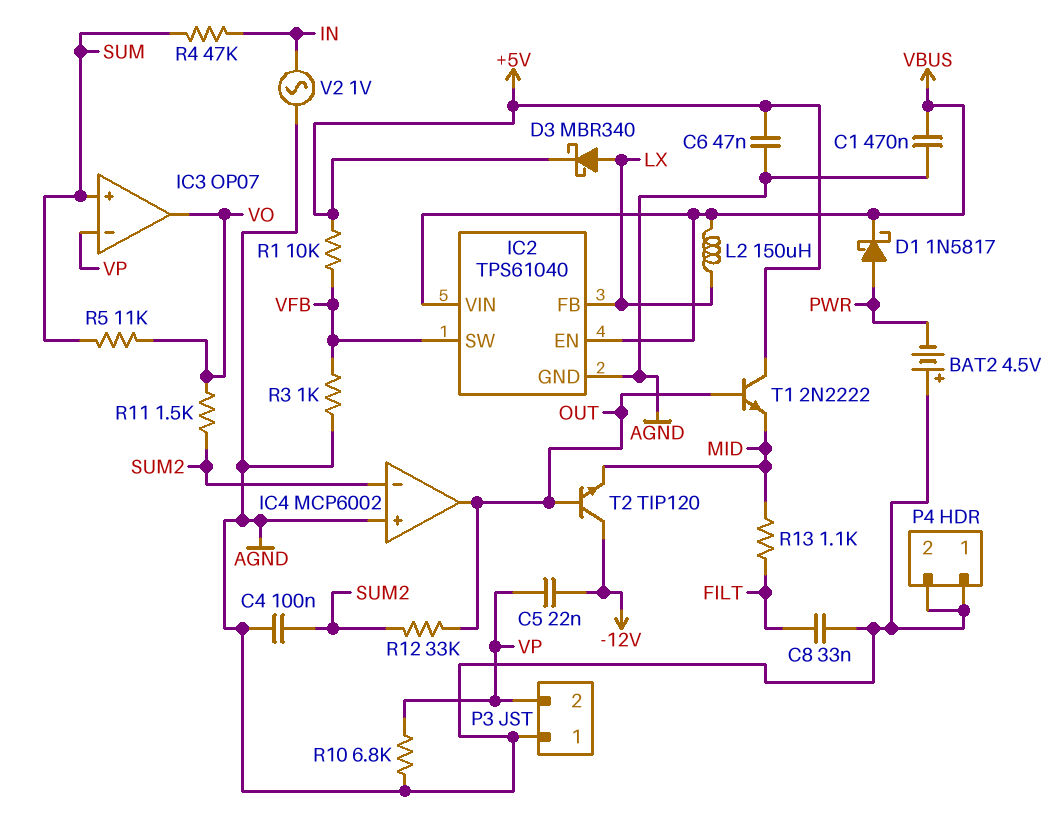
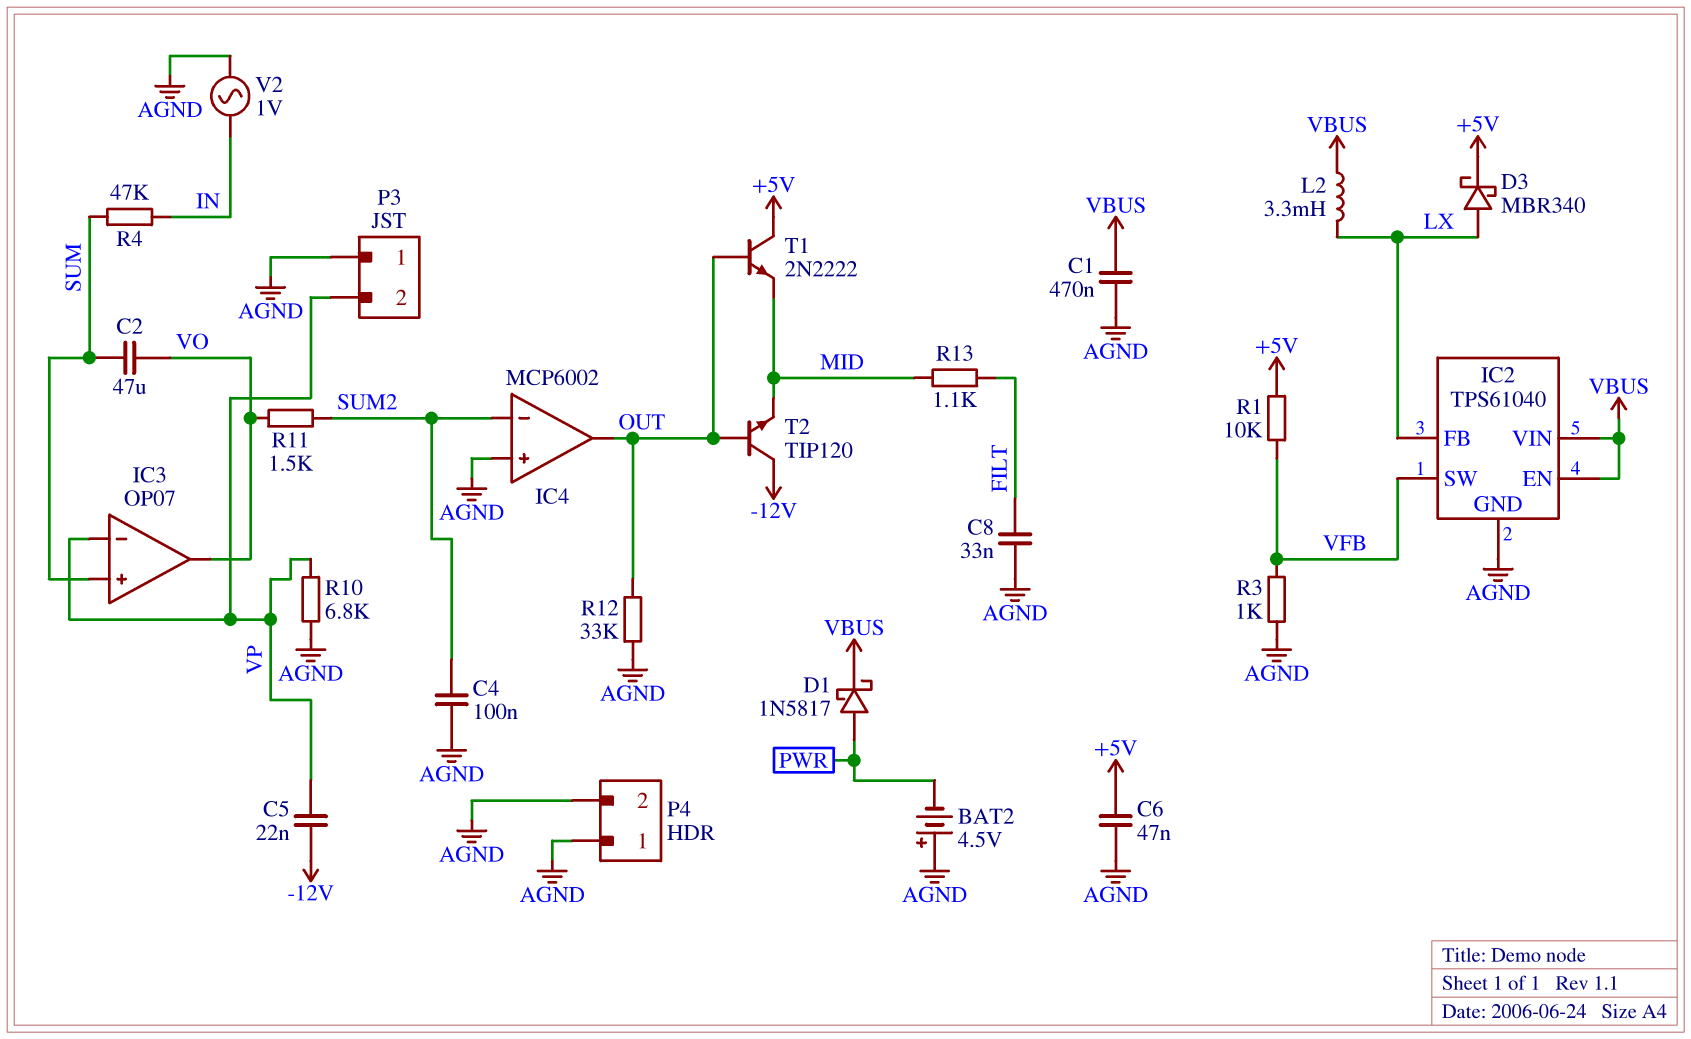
C2: none -> 47uF (SUM, VO)
L2: 150uH (LX, VBUS) -> 3.3mH (LX, VBUS)
R5: 11k (SUM, VO) -> none
R12: 33k (OUT, SUM2) -> 33k (AGND, OUT)

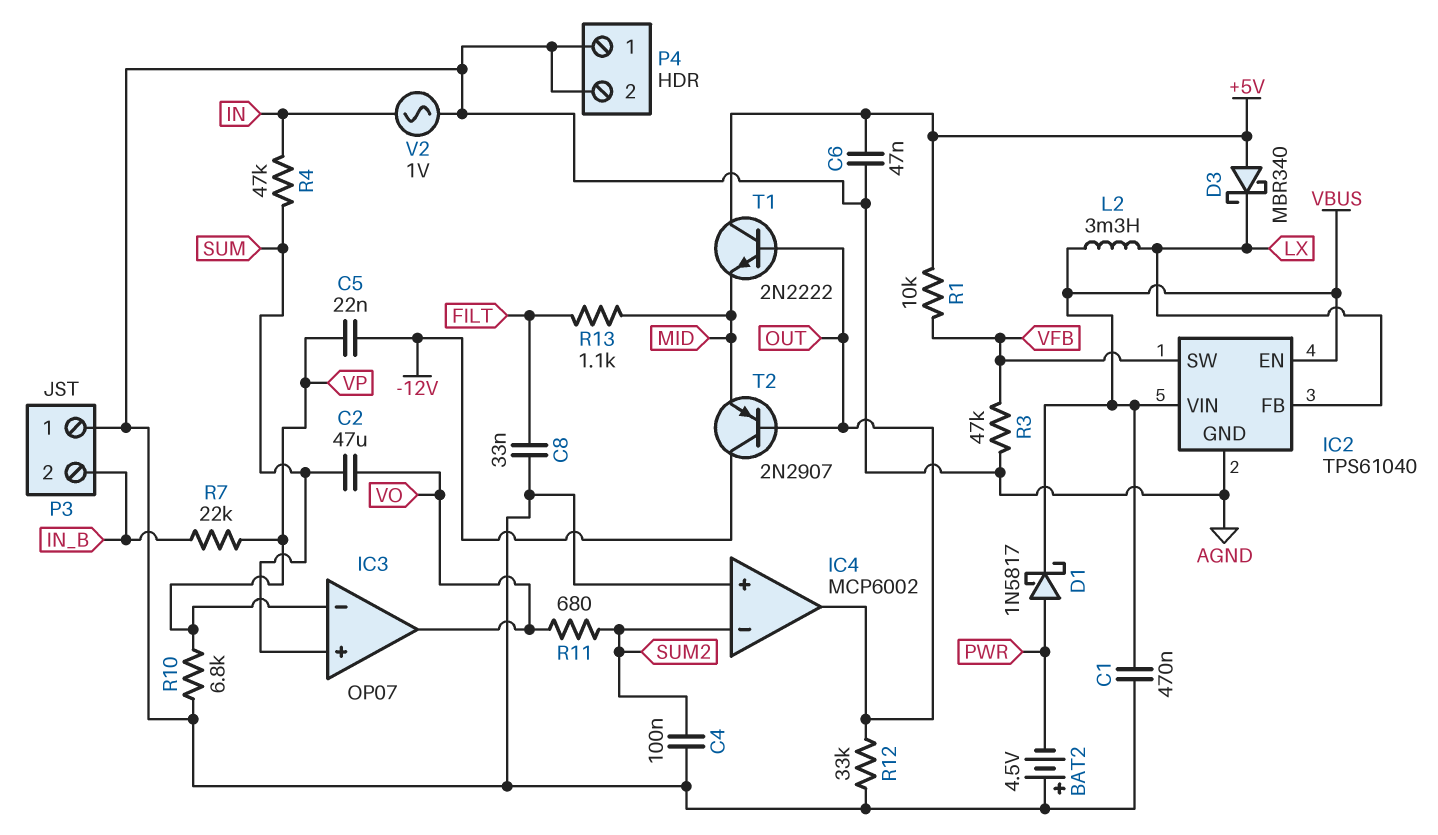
D3: schottky MBR340 (A LX, K +5V) -> schottky MBR340 (A +5V, K LX)
P3 pin 2: VP -> IN_B
R3: 1k (AGND, VFB) -> 47k (AGND, VFB)
R7: none -> 22k (IN_B, VP)
R11: 1.5k (SUM2, VO) -> 680 (SUM2, VO)
T2: NPN TIP120 (B OUT, C -12V, E MID) -> PNP 2N2907 (B OUT, C -12V, E MID)

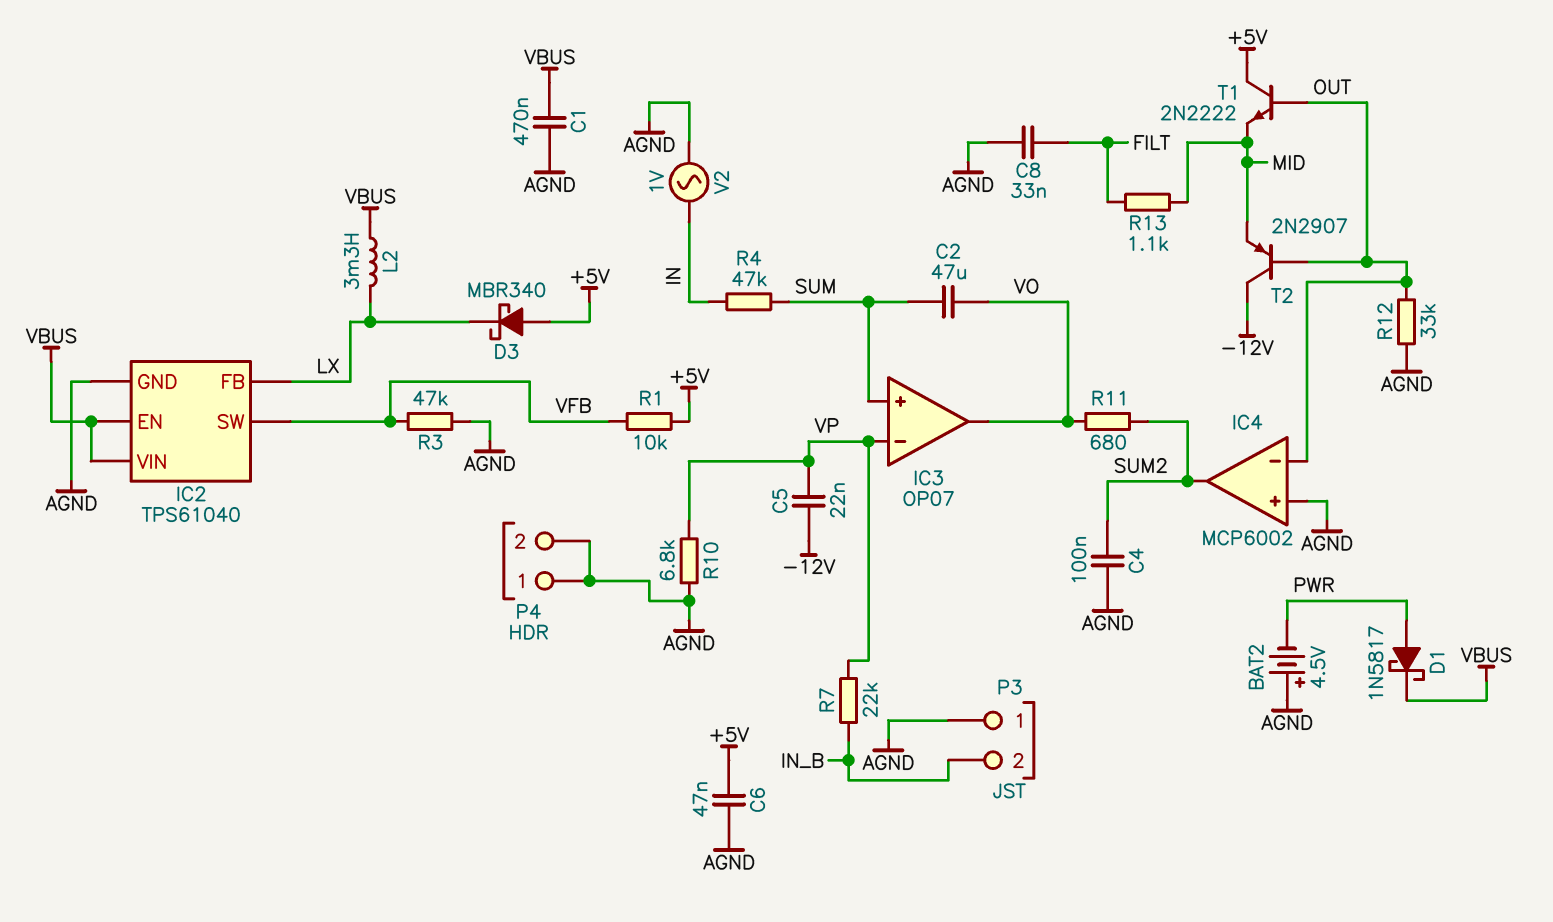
IC4 pin in-: SUM2 -> OUT
IC4 pin out: OUT -> SUM2

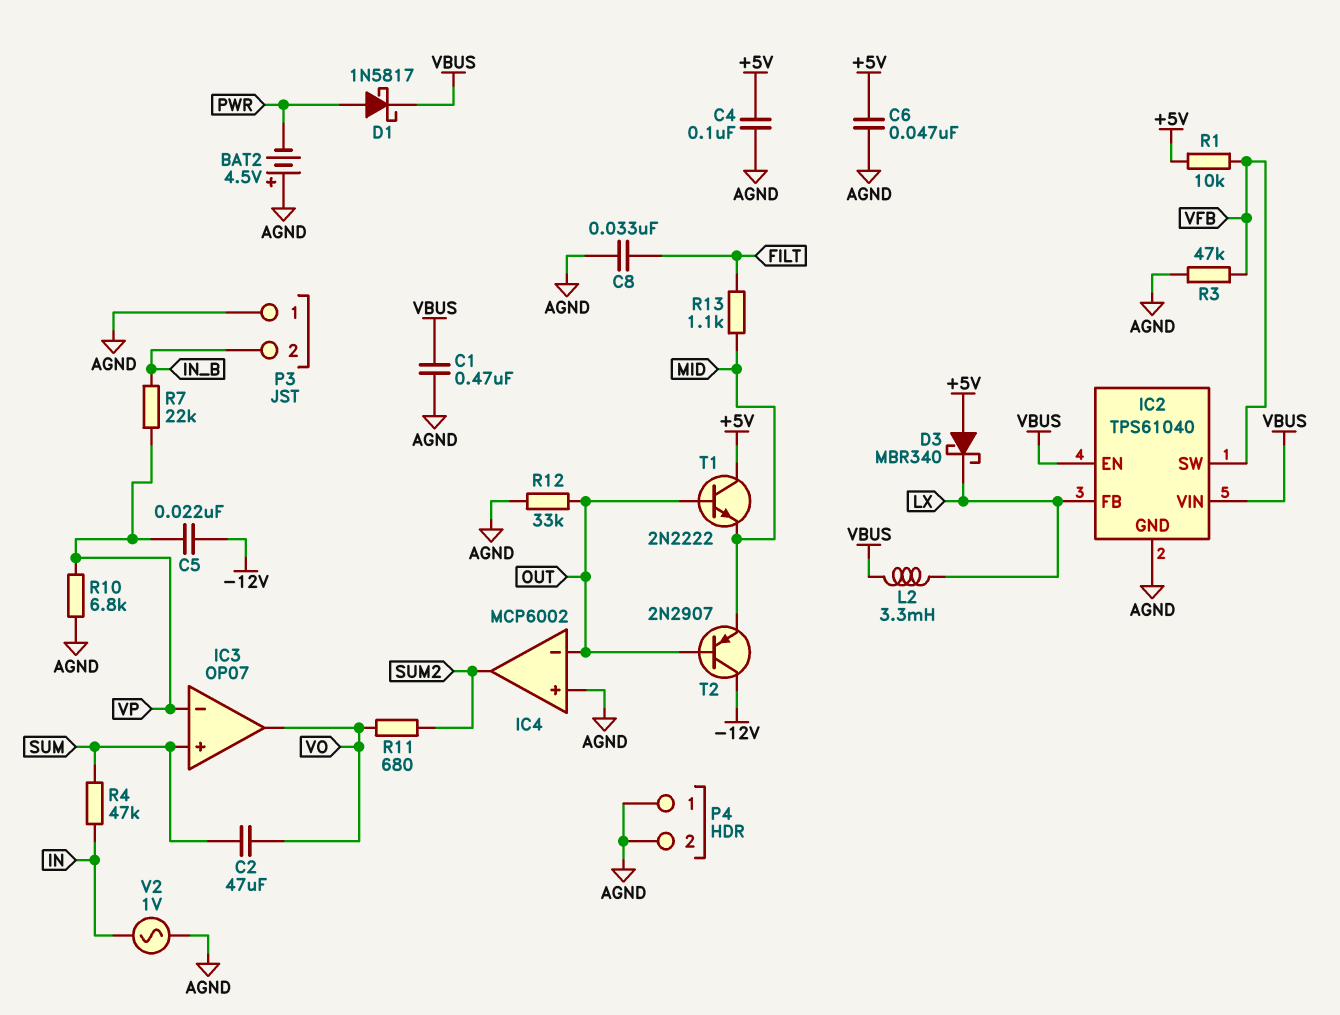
C4: 100nF (AGND, SUM2) -> 100nF (+5V, AGND)

